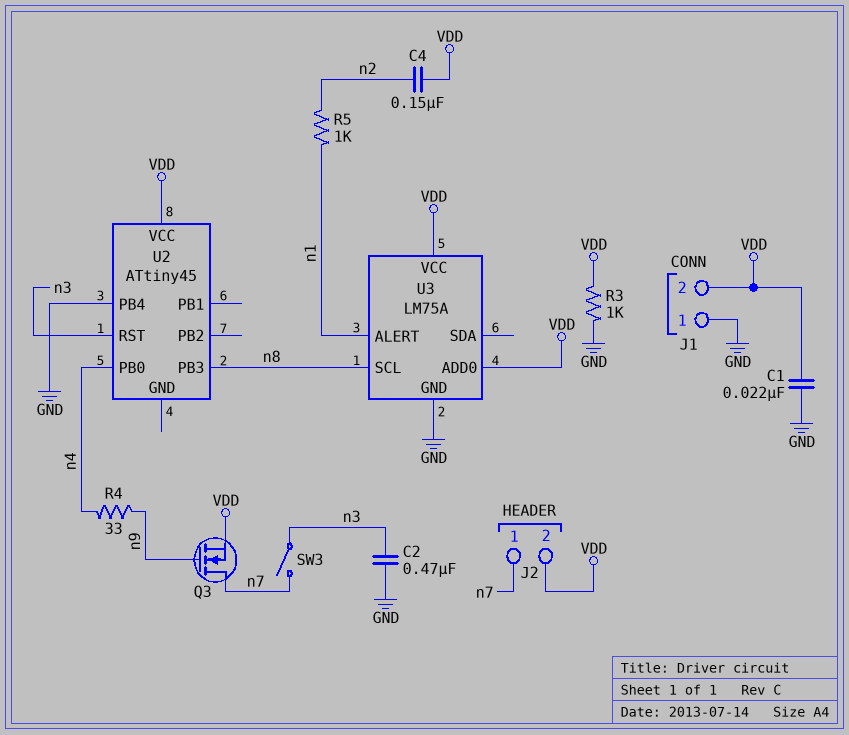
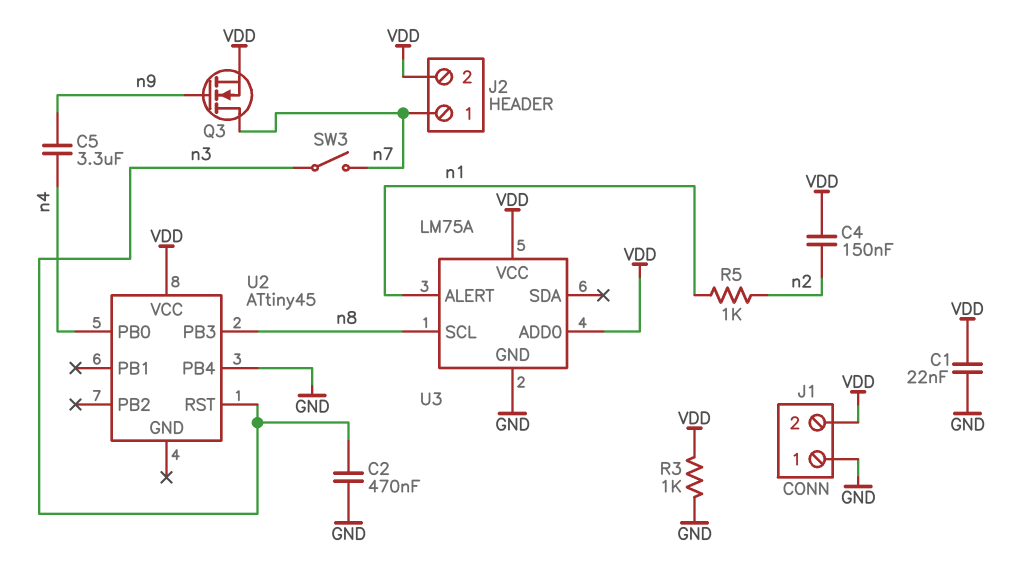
C5: none -> 3.3uF (n4, n9)
R4: 33 (n4, n9) -> none

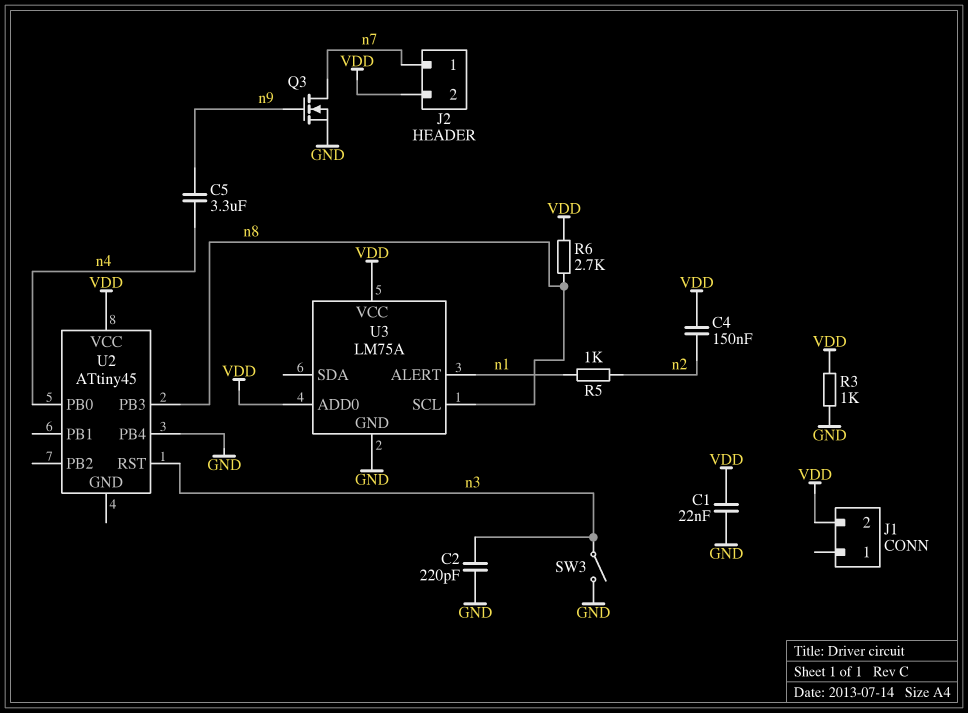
C2: 470nF (GND, n3) -> 220pF (GND, n3)
J1 pin 1: GND -> none
Q3: NMOS (G n9, D n7, S VDD) -> NMOS (G n9, D n7, S GND)
R6: none -> 2.7k (VDD, n8)
SW3: switch (n3, n7) -> switch (GND, n3)

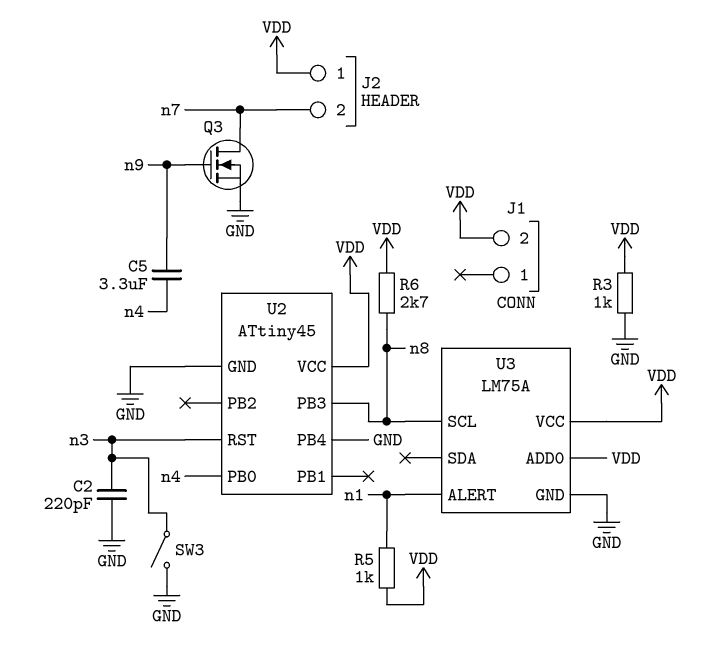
C1: 22nF (GND, VDD) -> none
C4: 150nF (VDD, n2) -> none
J2 pin 1: n7 -> VDD
J2 pin 2: VDD -> n7
R5: 1k (n1, n2) -> 1k (VDD, n1)
U2 pin GND: none -> GND

